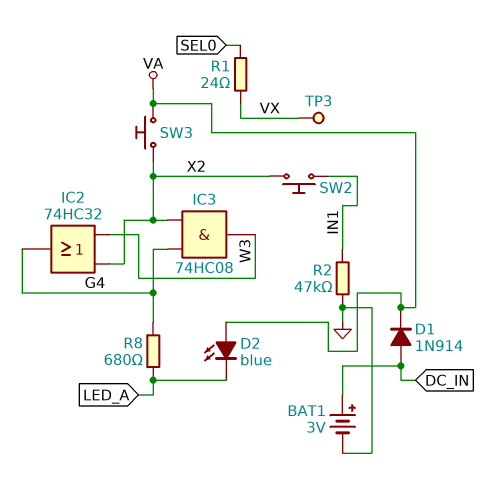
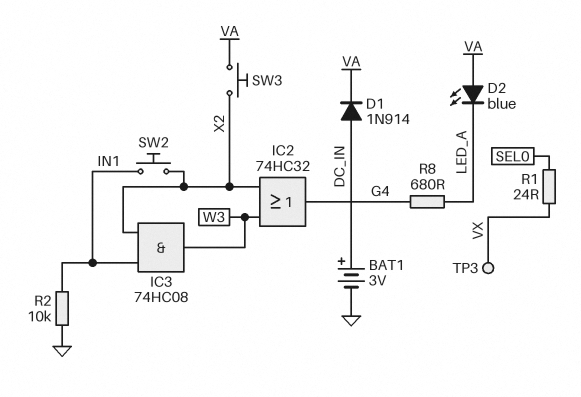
IC3: AND 74HC08 (in G4, in X2, out W3) -> AND 74HC08 (in IN1, in X2, out W3)
R2: 47k (GND, IN1) -> 10k (GND, IN1)

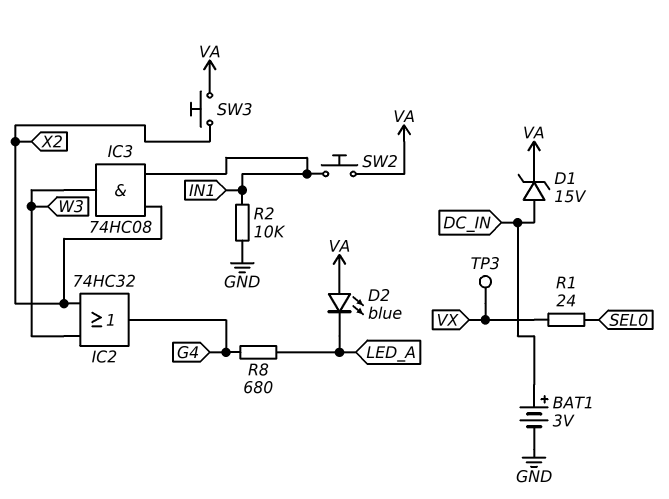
D1: diode 1N914 (A DC_IN, K VA) -> zener 15V (A DC_IN, K VA)
SW2: button (IN1, X2) -> button (IN1, VA)

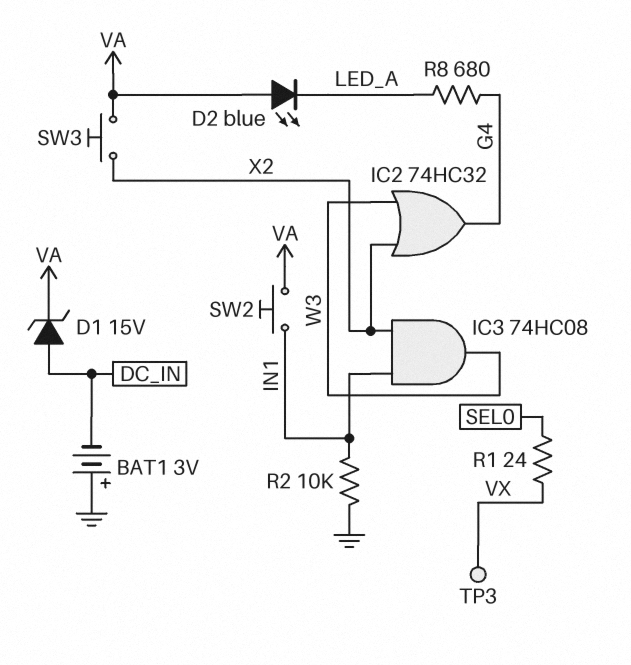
BAT1: 3V (plus DC_IN, minus GND) -> 3V (plus GND, minus DC_IN)

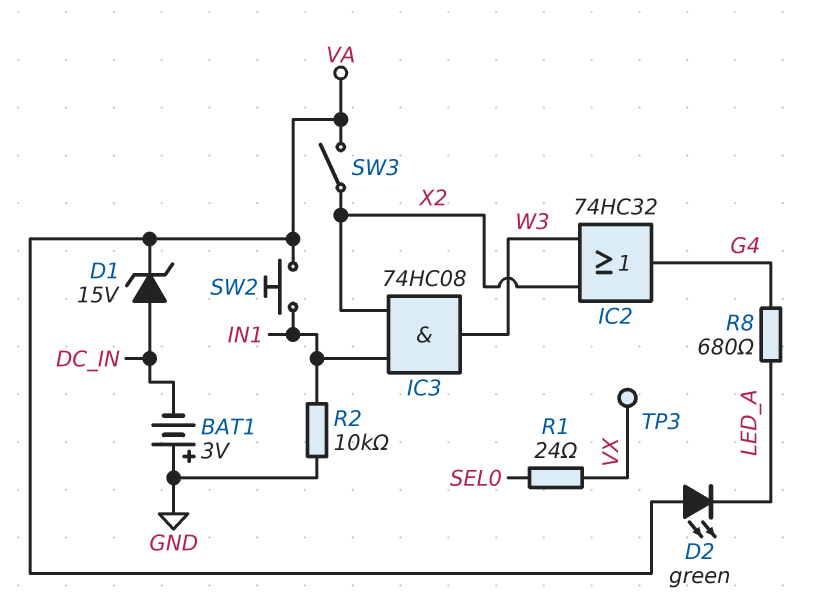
D2: LED blue (A VA, K LED_A) -> LED green (A VA, K LED_A)
SW3: button (VA, X2) -> switch (VA, X2)

